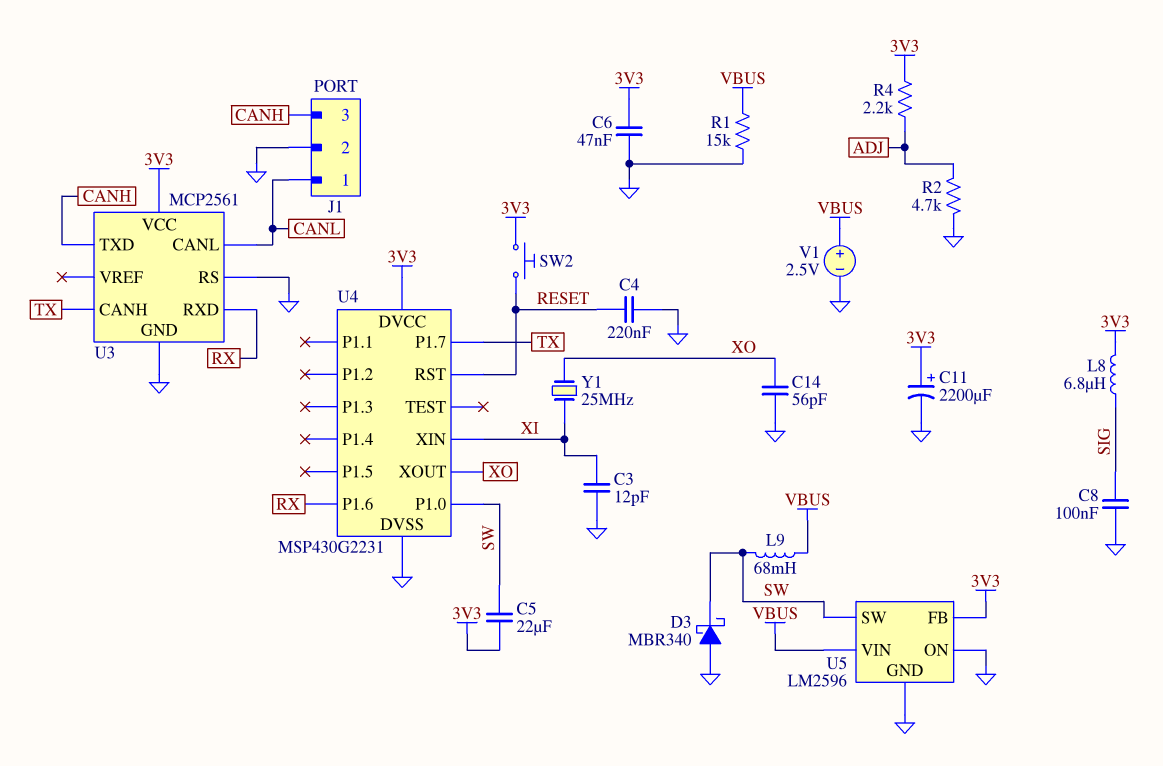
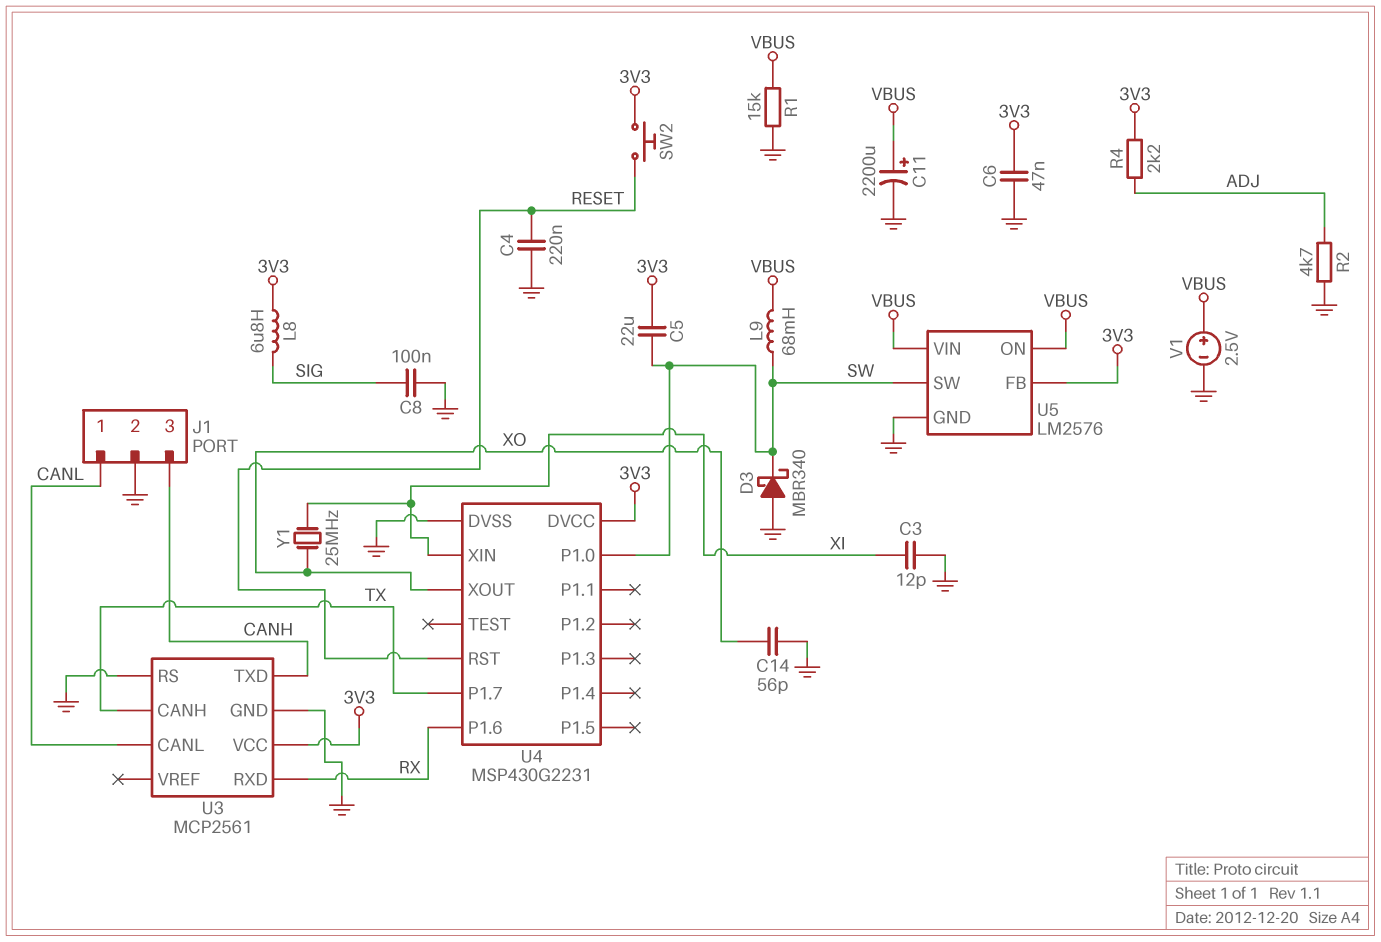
C11: 2200uF (plus 3V3, minus GND) -> 2200uF (plus VBUS, minus GND)
U5: LM2596 -> LM2576
U5 pin ON: GND -> VBUS

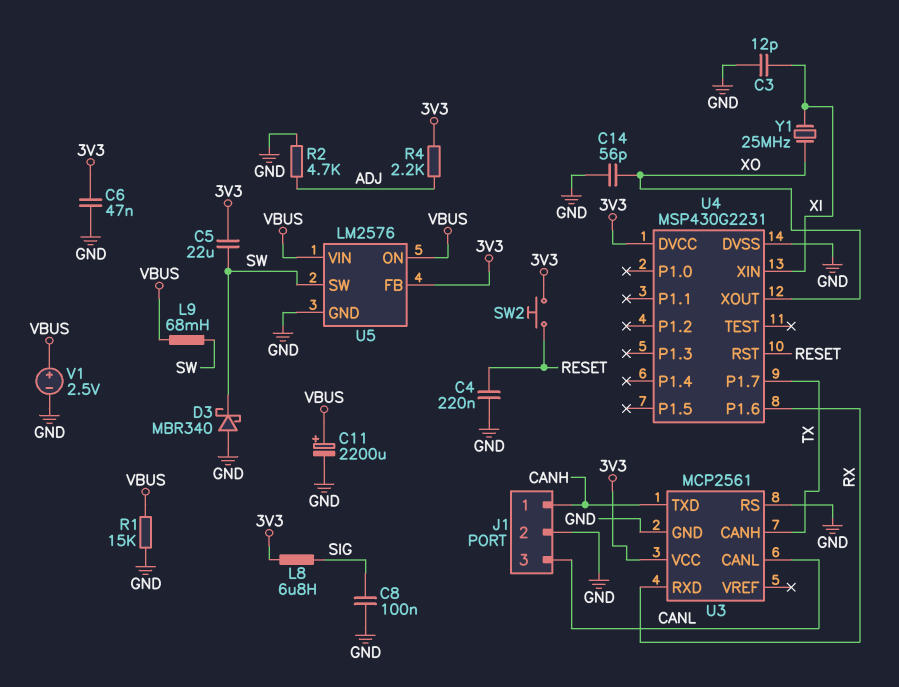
J1 pin 1: CANL -> CANH
J1 pin 3: CANH -> CANL
U4 pin P1.0: SW -> none

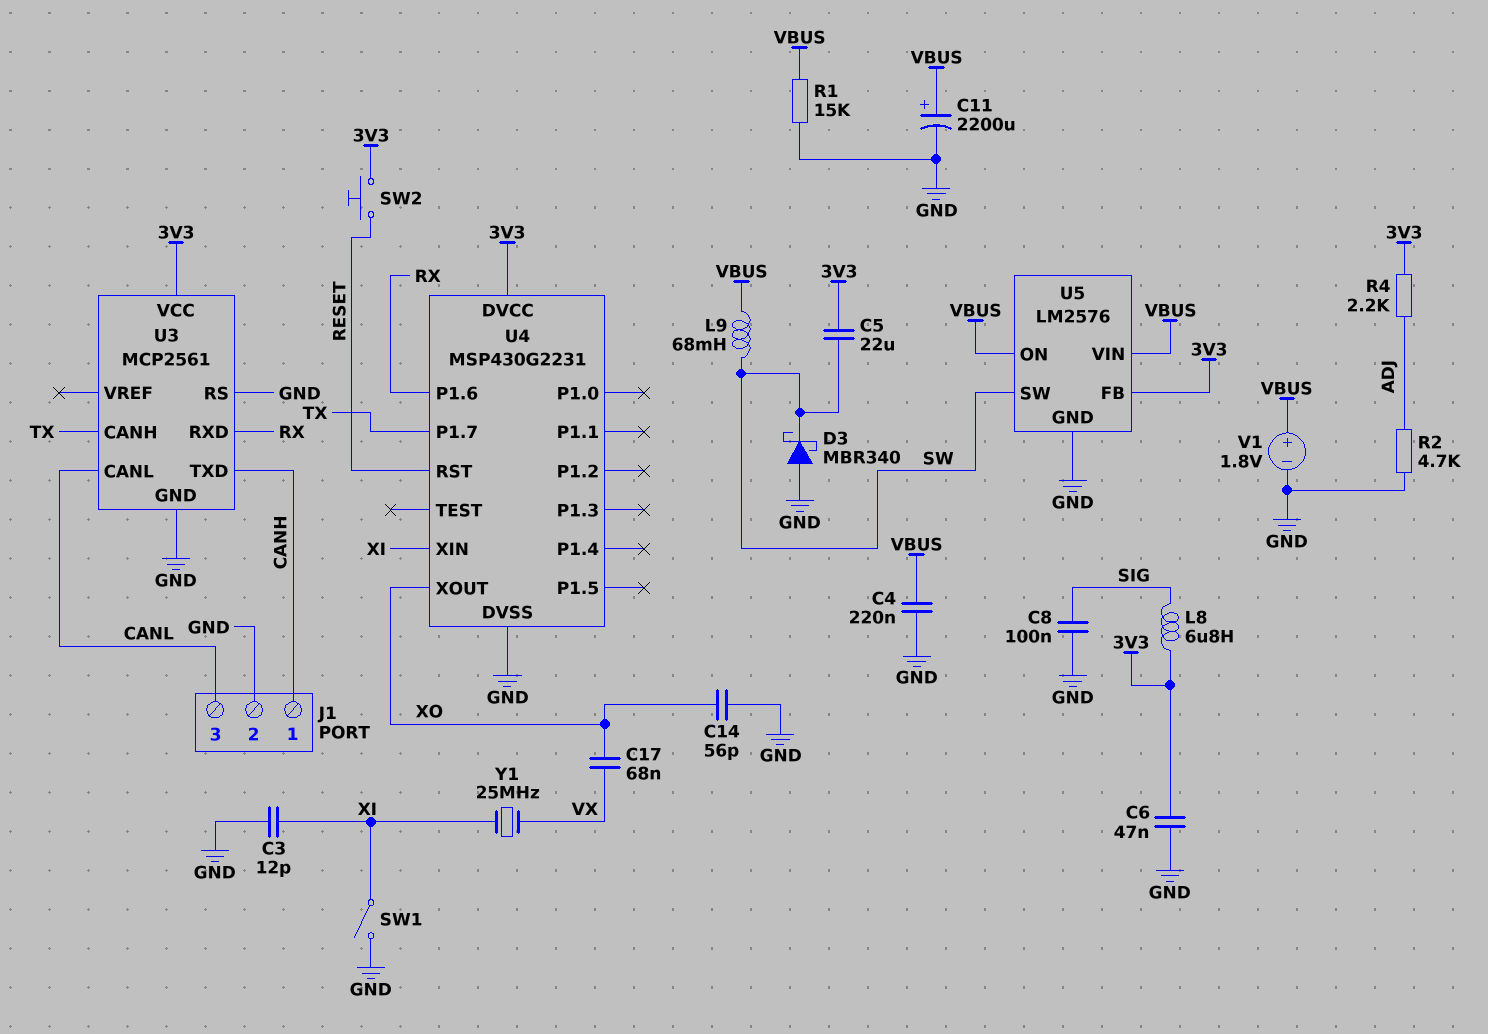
C4: 220nF (GND, RESET) -> 220nF (GND, VBUS)
C17: none -> 68nF (VX, XO)
SW1: none -> switch (GND, XI)
V1: 2.5V (plus VBUS, minus GND) -> 1.8V (plus VBUS, minus GND)
Y1: 25MHz (XI, XO) -> 25MHz (VX, XI)

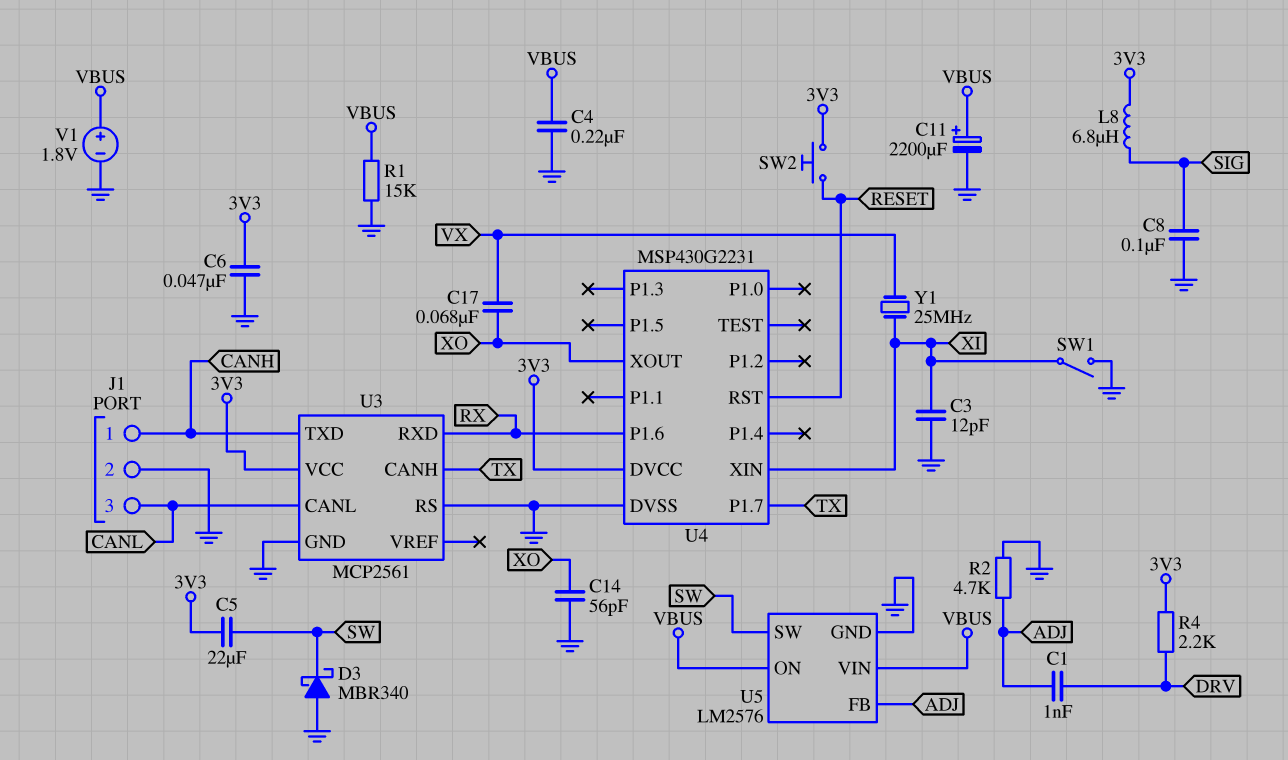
C1: none -> 1nF (ADJ, DRV)
L9: 68mH (SW, VBUS) -> none
R4: 2.2k (3V3, ADJ) -> 2.2k (3V3, DRV)
U5 pin FB: 3V3 -> ADJ

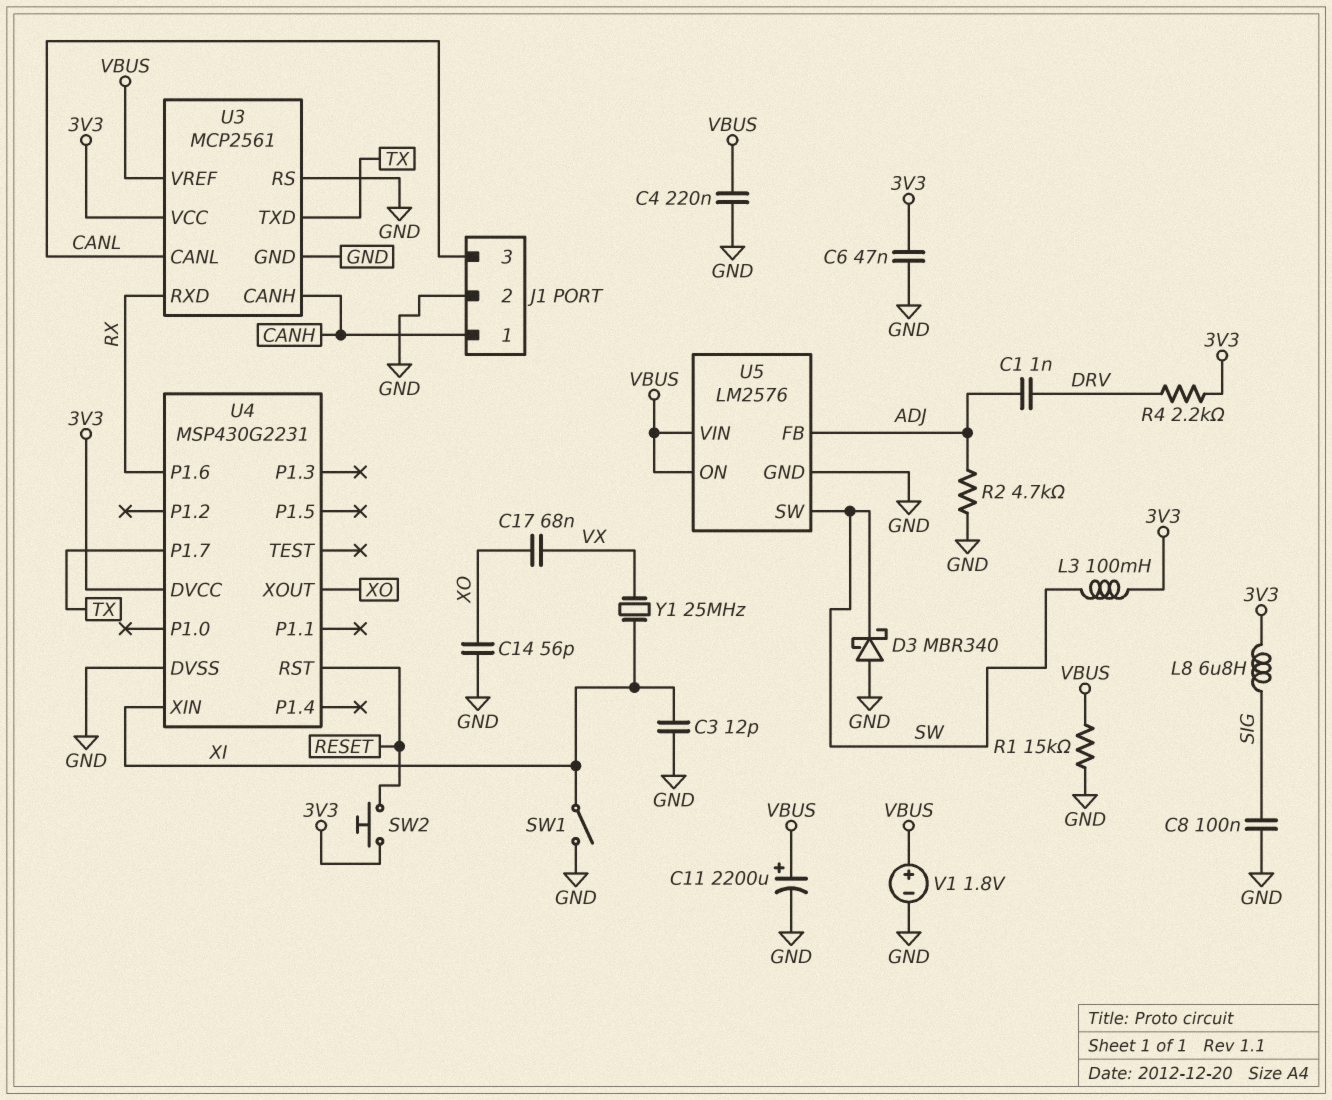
C5: 22uF (3V3, SW) -> none
L3: none -> 100mH (3V3, SW)
U3 pin CANH: TX -> CANH
U3 pin TXD: CANH -> TX
U3 pin VREF: none -> VBUS

